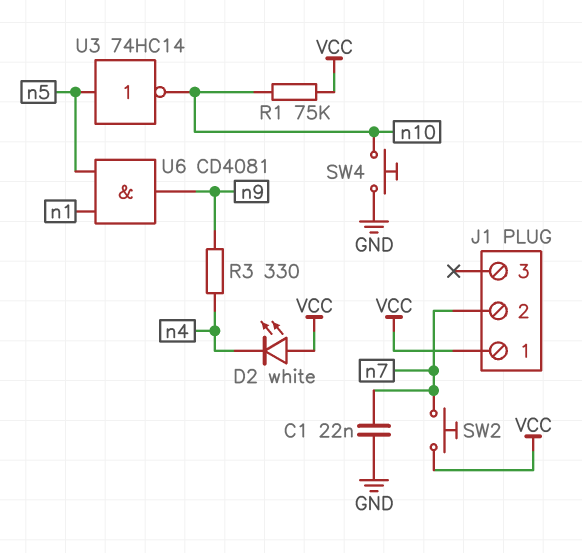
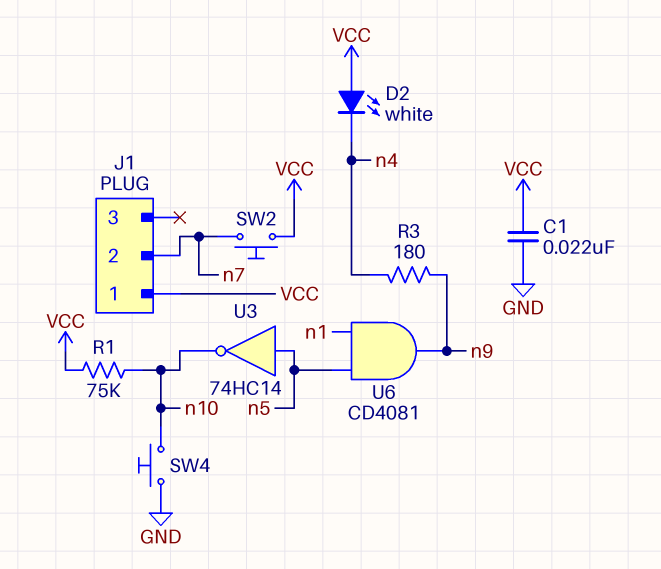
C1: 22nF (GND, n7) -> 22nF (GND, VCC)
R3: 330 (n4, n9) -> 180 (n4, n9)

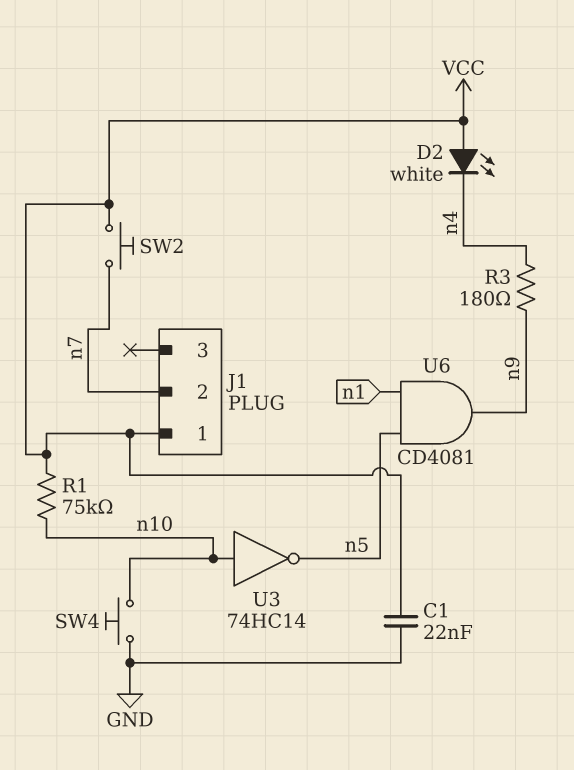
U3: NOT 74HC14 (in n5, out n10) -> NOT 74HC14 (in n10, out n5)

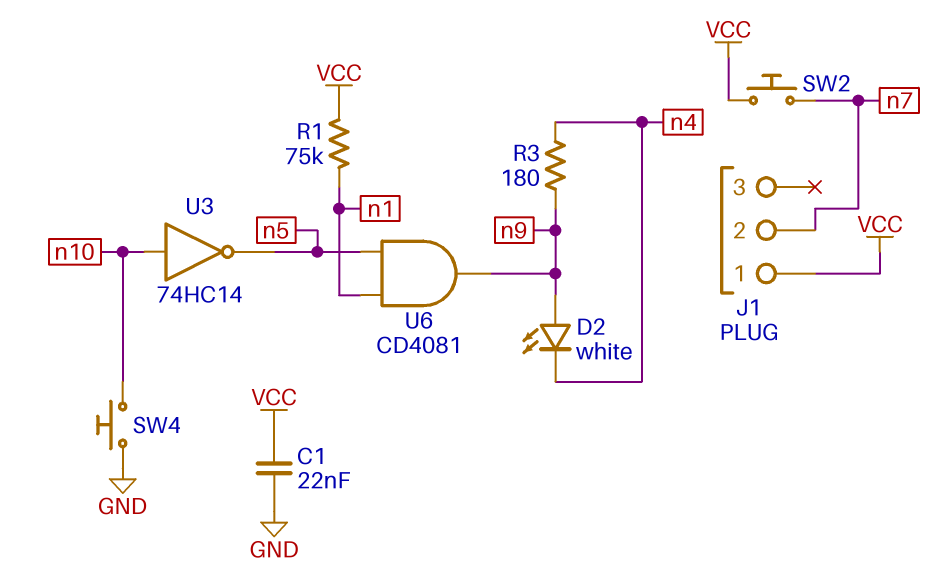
D2: LED white (A VCC, K n4) -> LED white (A n9, K n4)
R1: 75k (VCC, n10) -> 75k (VCC, n1)

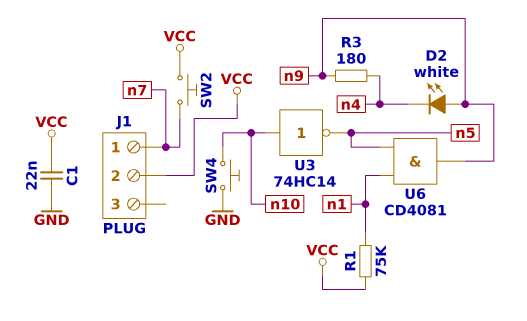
J1 pin 1: VCC -> n7
J1 pin 2: n7 -> VCC

